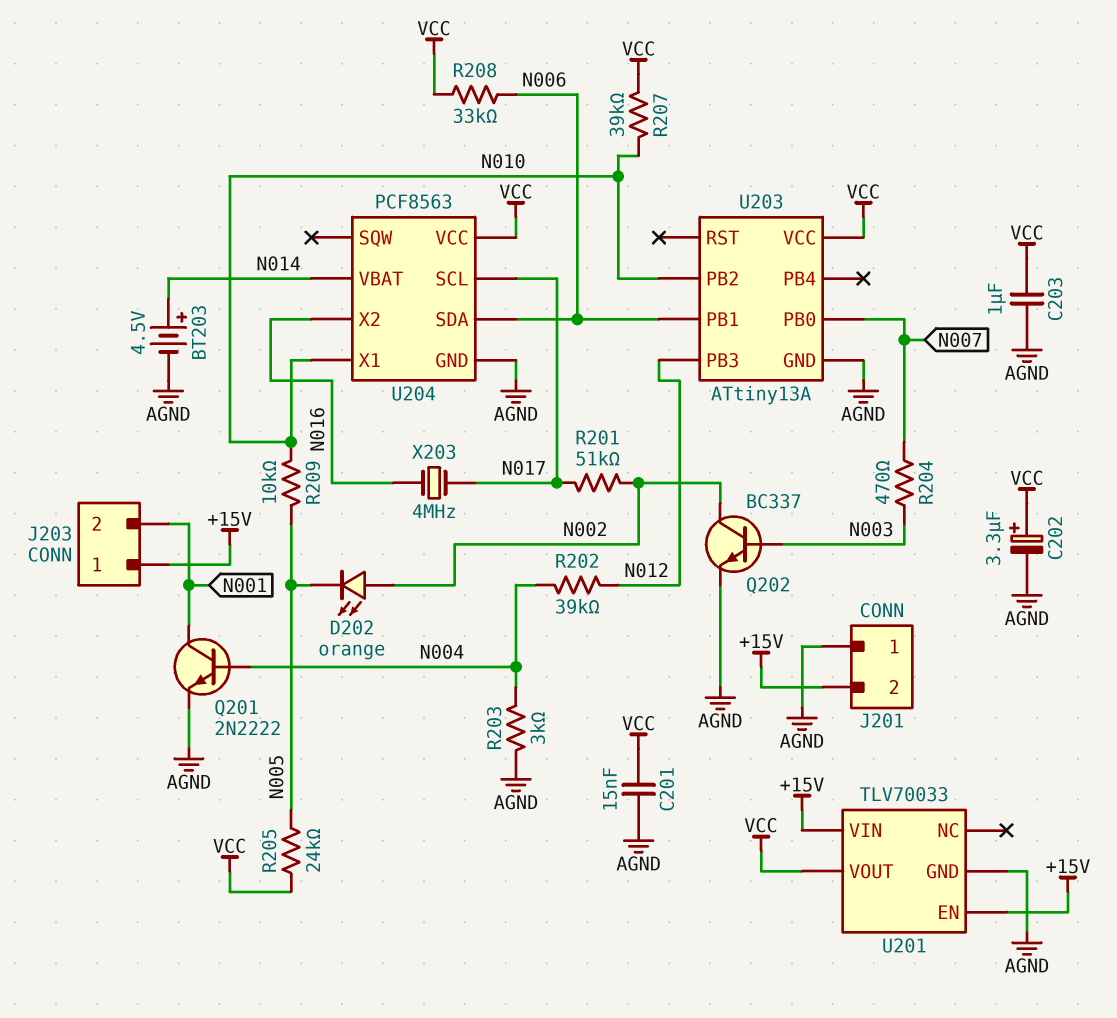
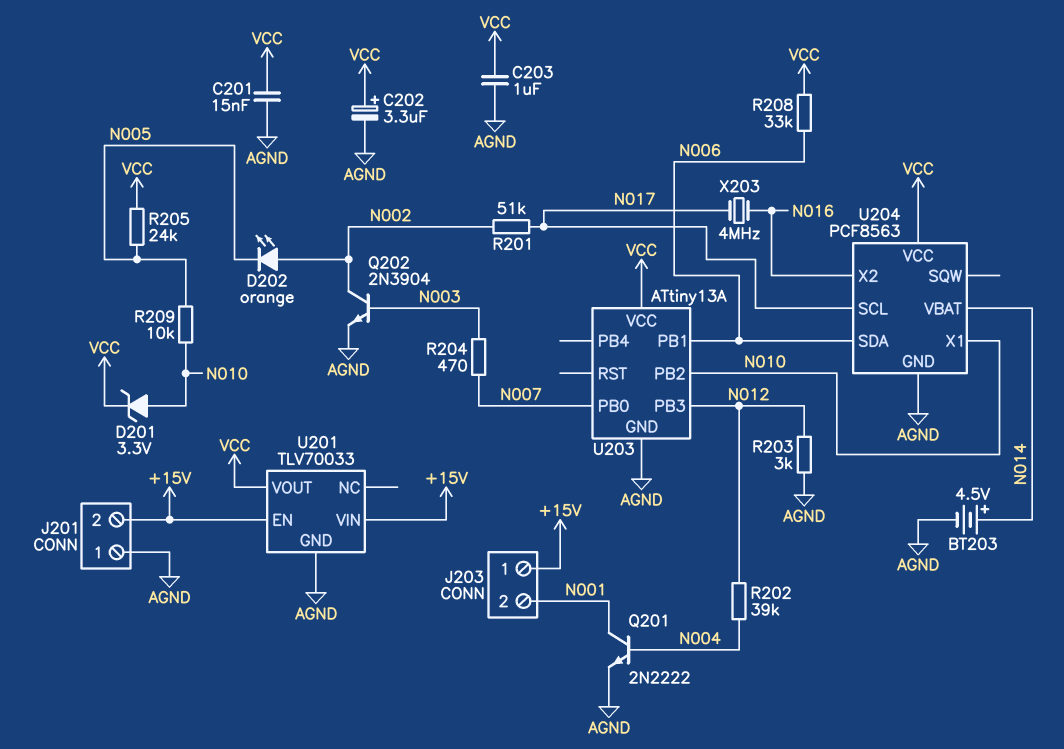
D201: none -> zener 3.3V (A N010, K VCC)
Q202: NPN BC337 (B N003, C N002, E AGND) -> NPN 2N3904 (B N003, C N002, E AGND)
R203: 3k (AGND, N004) -> 3k (AGND, N012)
R207: 39k (N010, VCC) -> none

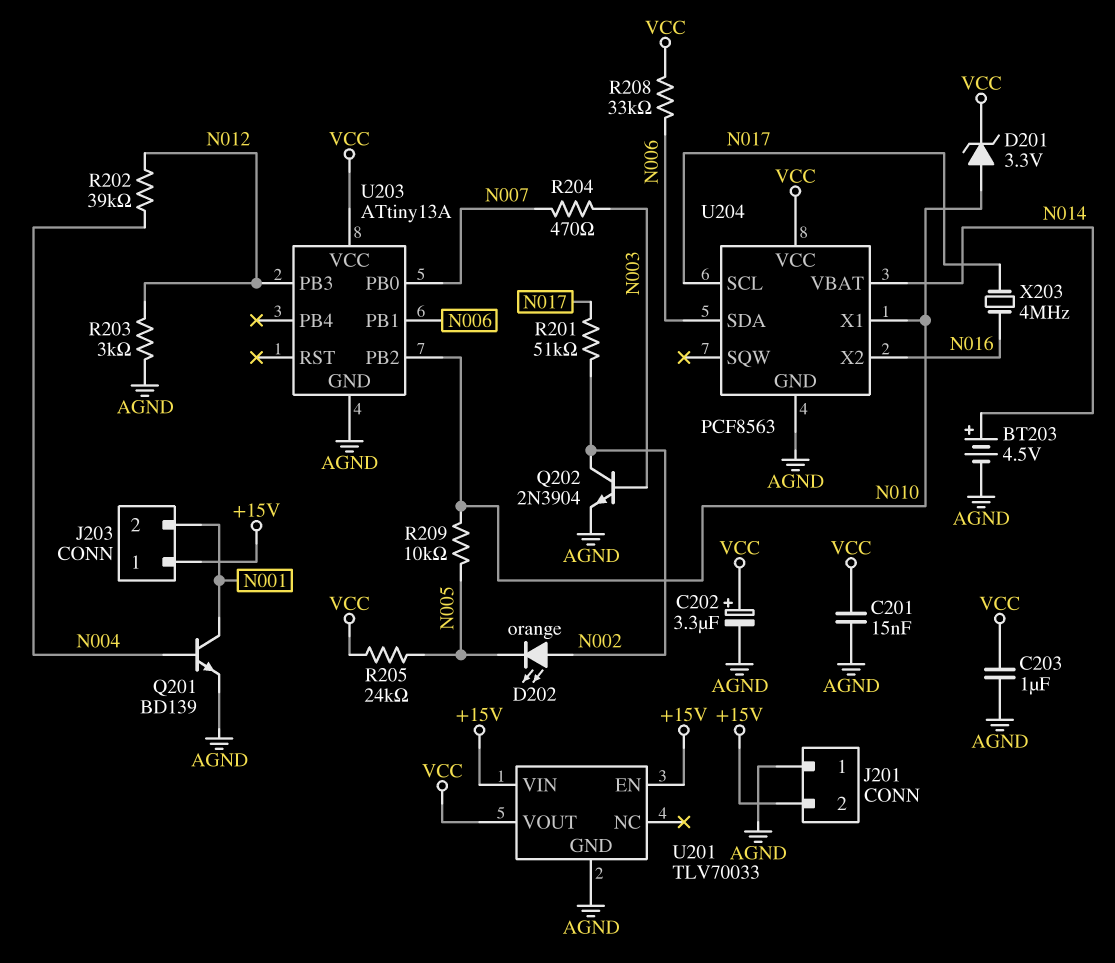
Q201: NPN 2N2222 (B N004, C N001, E AGND) -> NPN BD139 (B N004, C N001, E AGND)

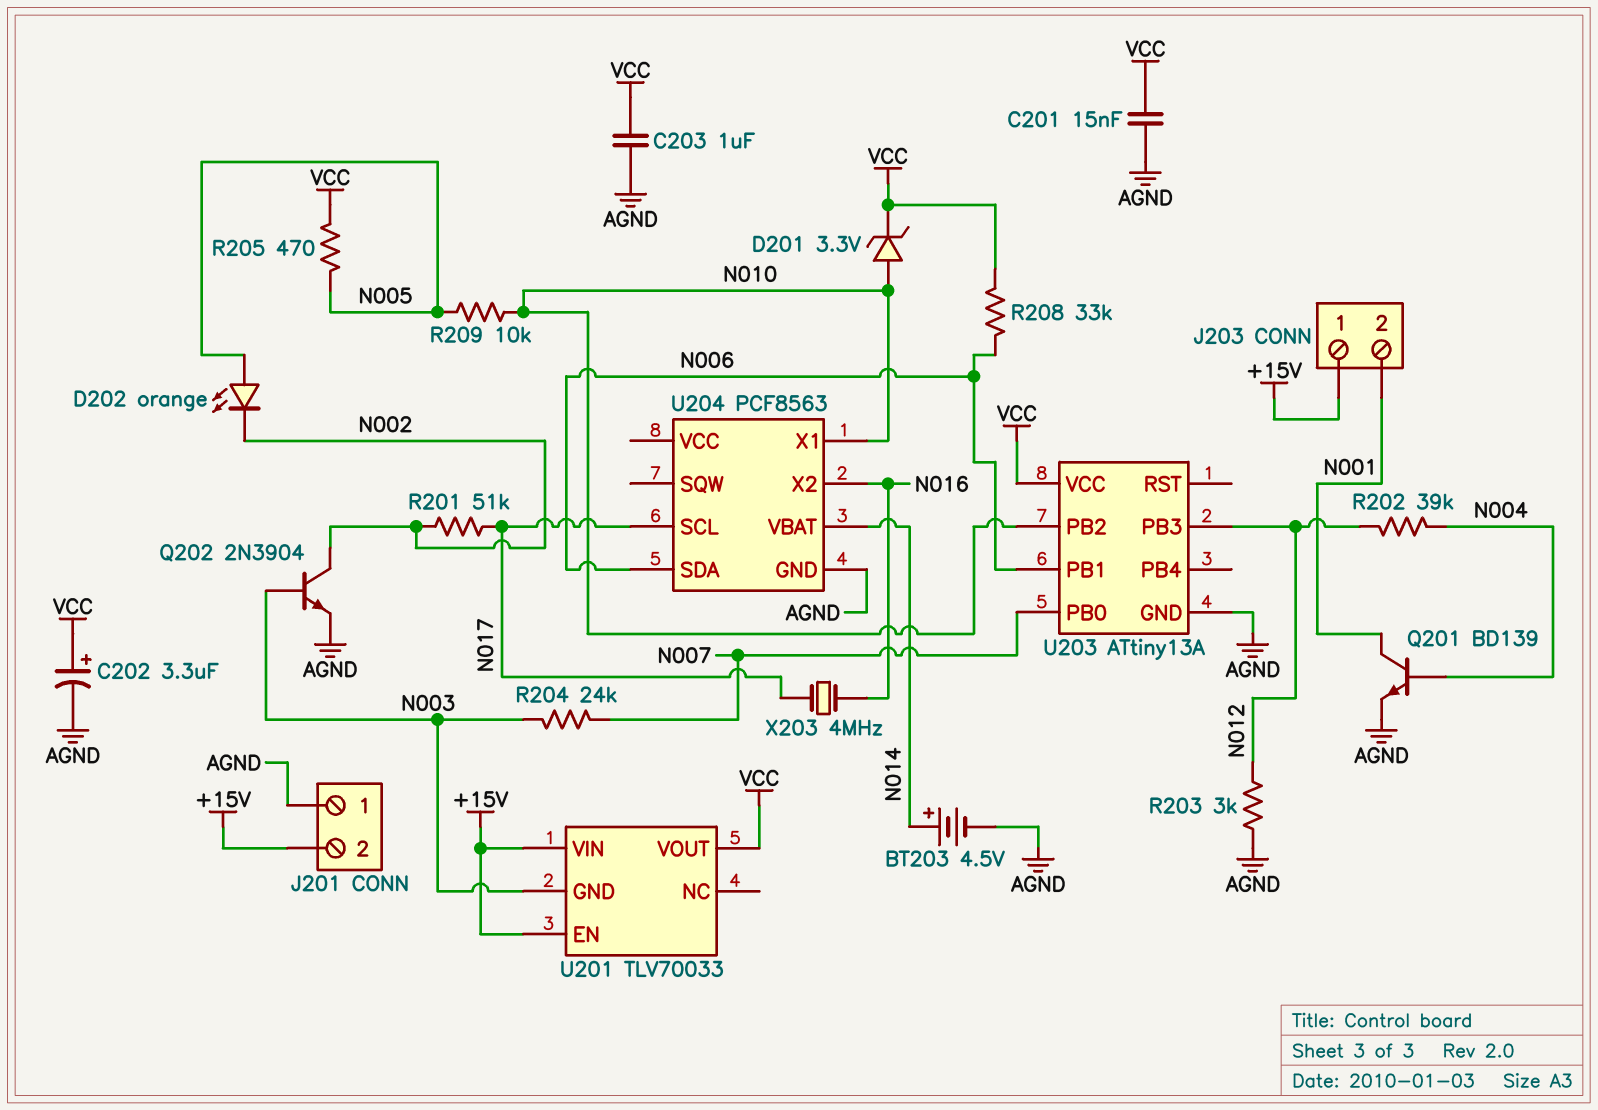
D202: LED orange (A N002, K N005) -> LED orange (A N005, K N002)
R204: 470 (N003, N007) -> 24k (N003, N007)
R205: 24k (N005, VCC) -> 470 (N005, VCC)
U201 pin GND: AGND -> N003
U204 pin VCC: VCC -> none

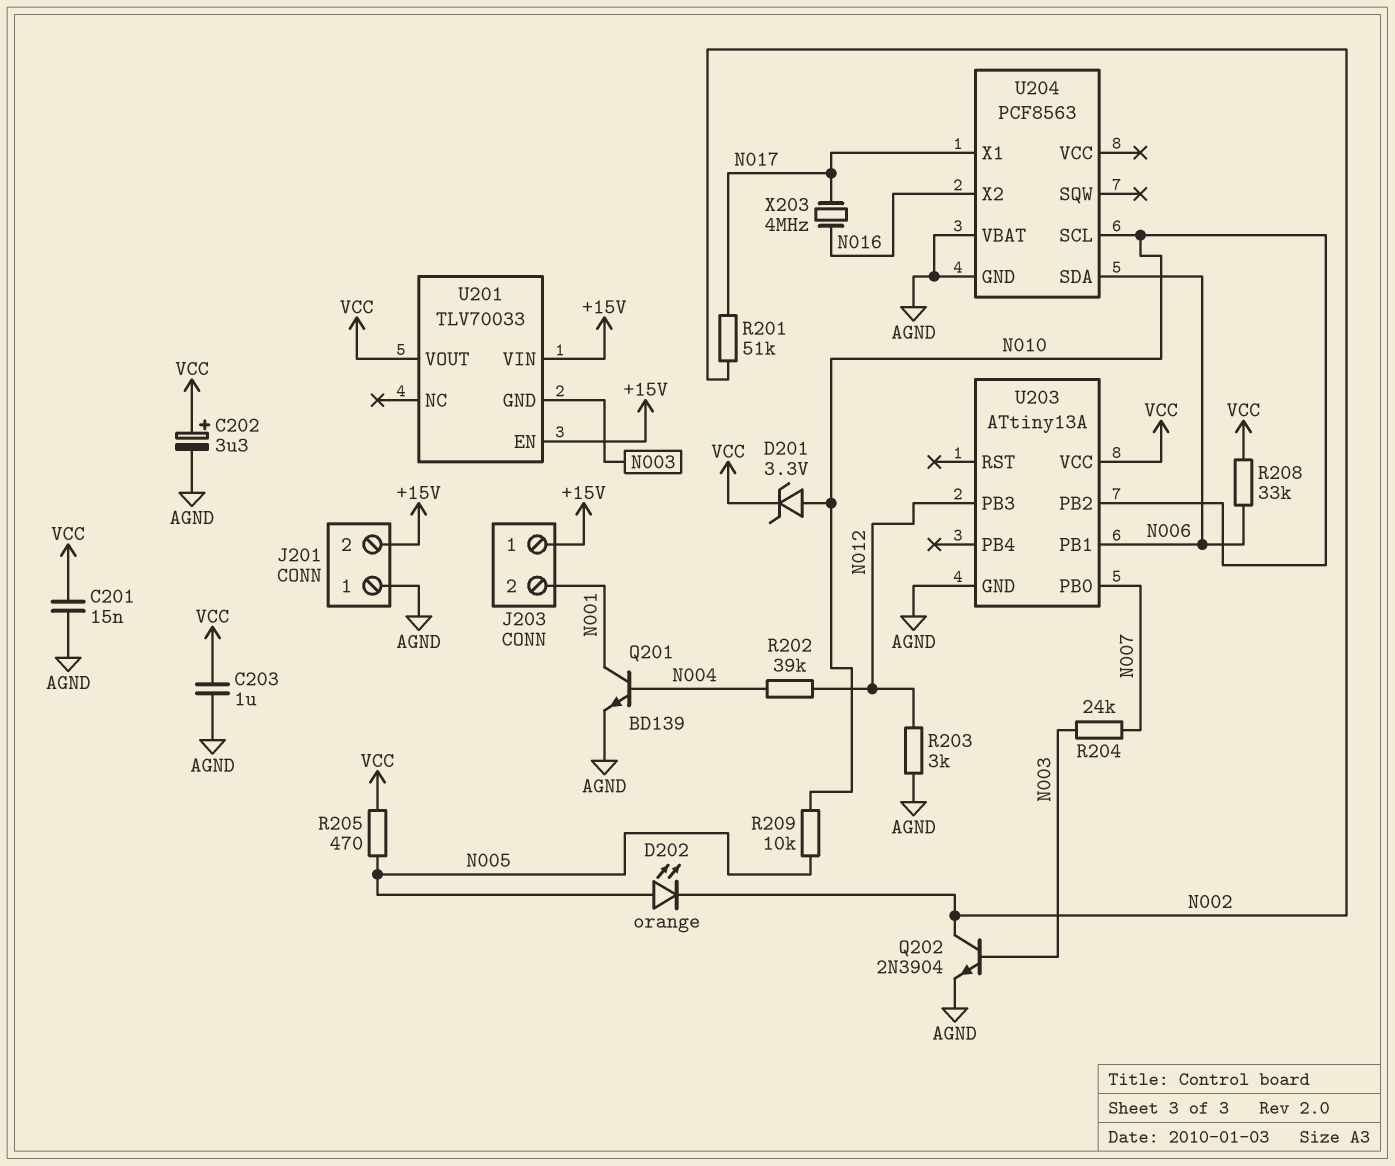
BT203: 4.5V (plus N014, minus AGND) -> none
U204 pin SCL: N017 -> N010
U204 pin VBAT: N014 -> AGND
U204 pin X1: N010 -> N017

